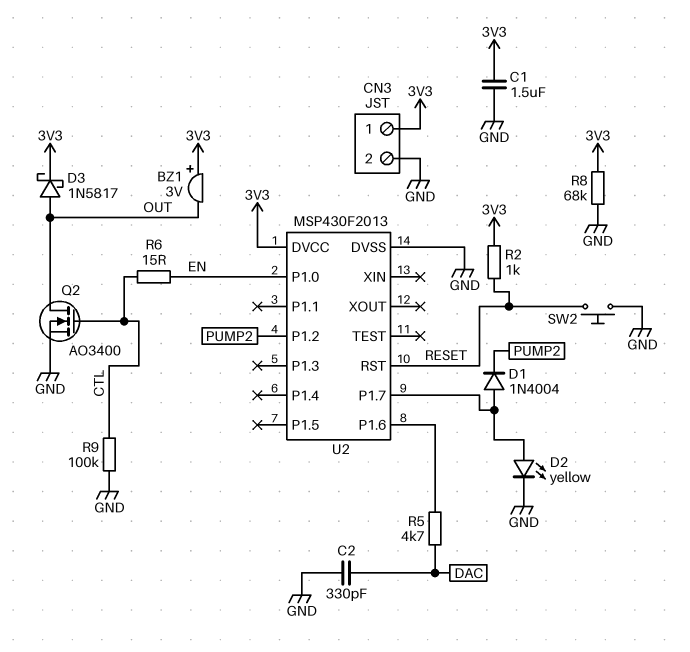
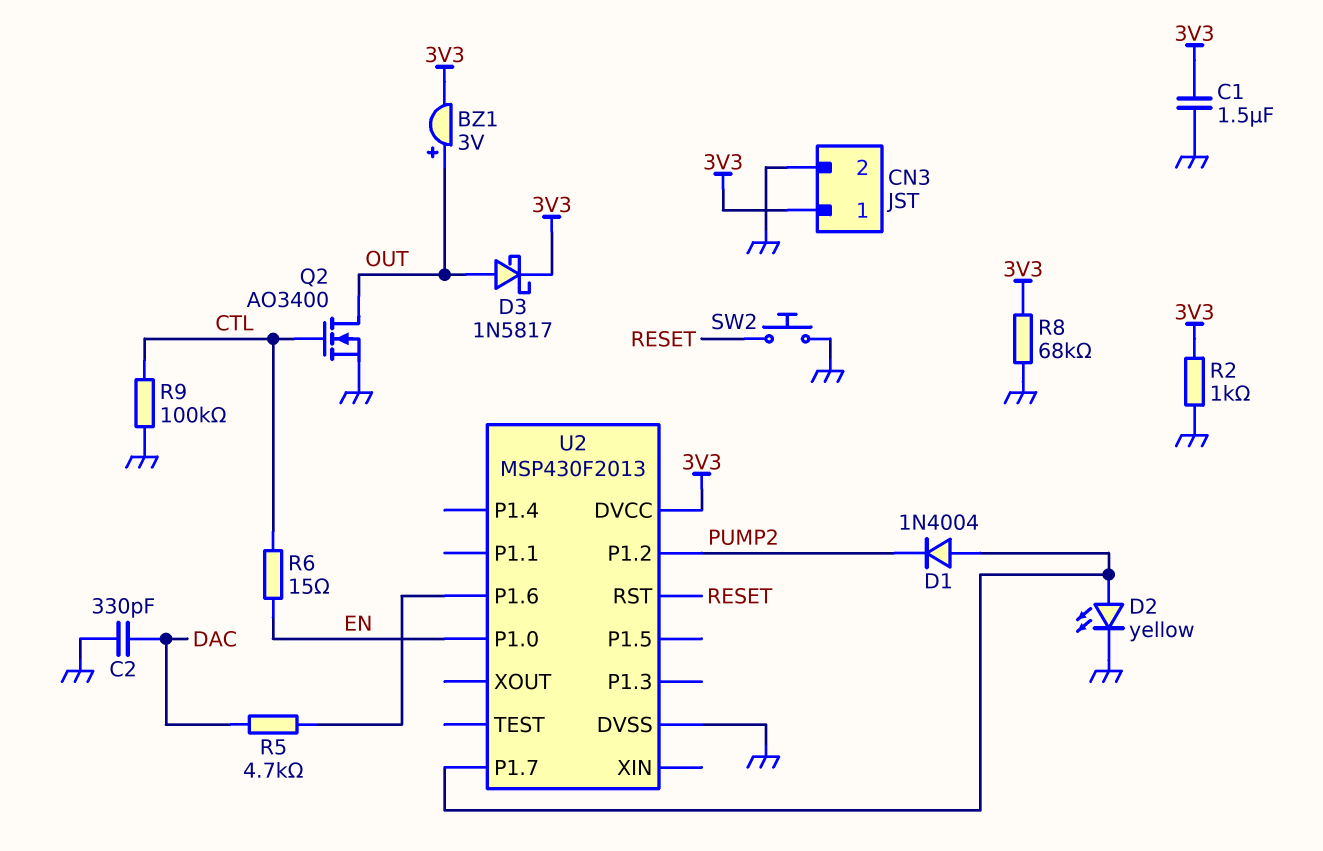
BZ1: buzzer 3V (plus 3V3, minus OUT) -> buzzer 3V (plus OUT, minus 3V3)
R2: 1k (3V3, RESET) -> 1k (3V3, GND)

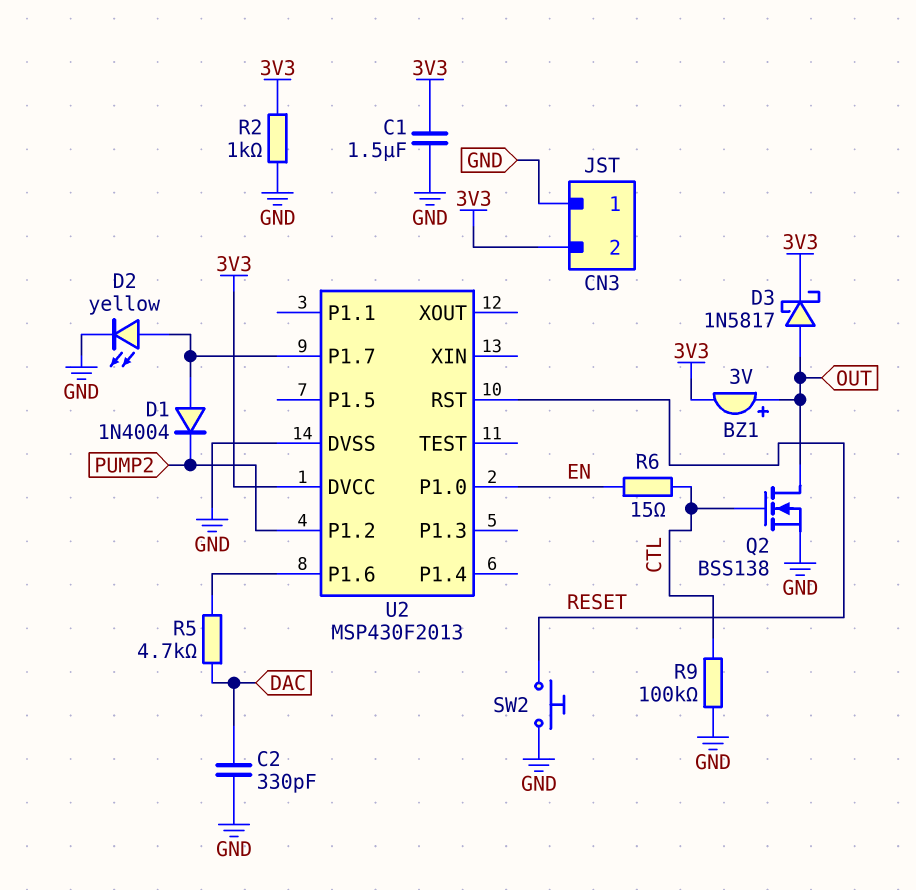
CN3 pin 1: 3V3 -> GND
CN3 pin 2: GND -> 3V3
Q2: NMOS AO3400 (G CTL, D OUT, S GND) -> NMOS BSS138 (G CTL, D OUT, S GND)
R8: 68k (3V3, GND) -> none

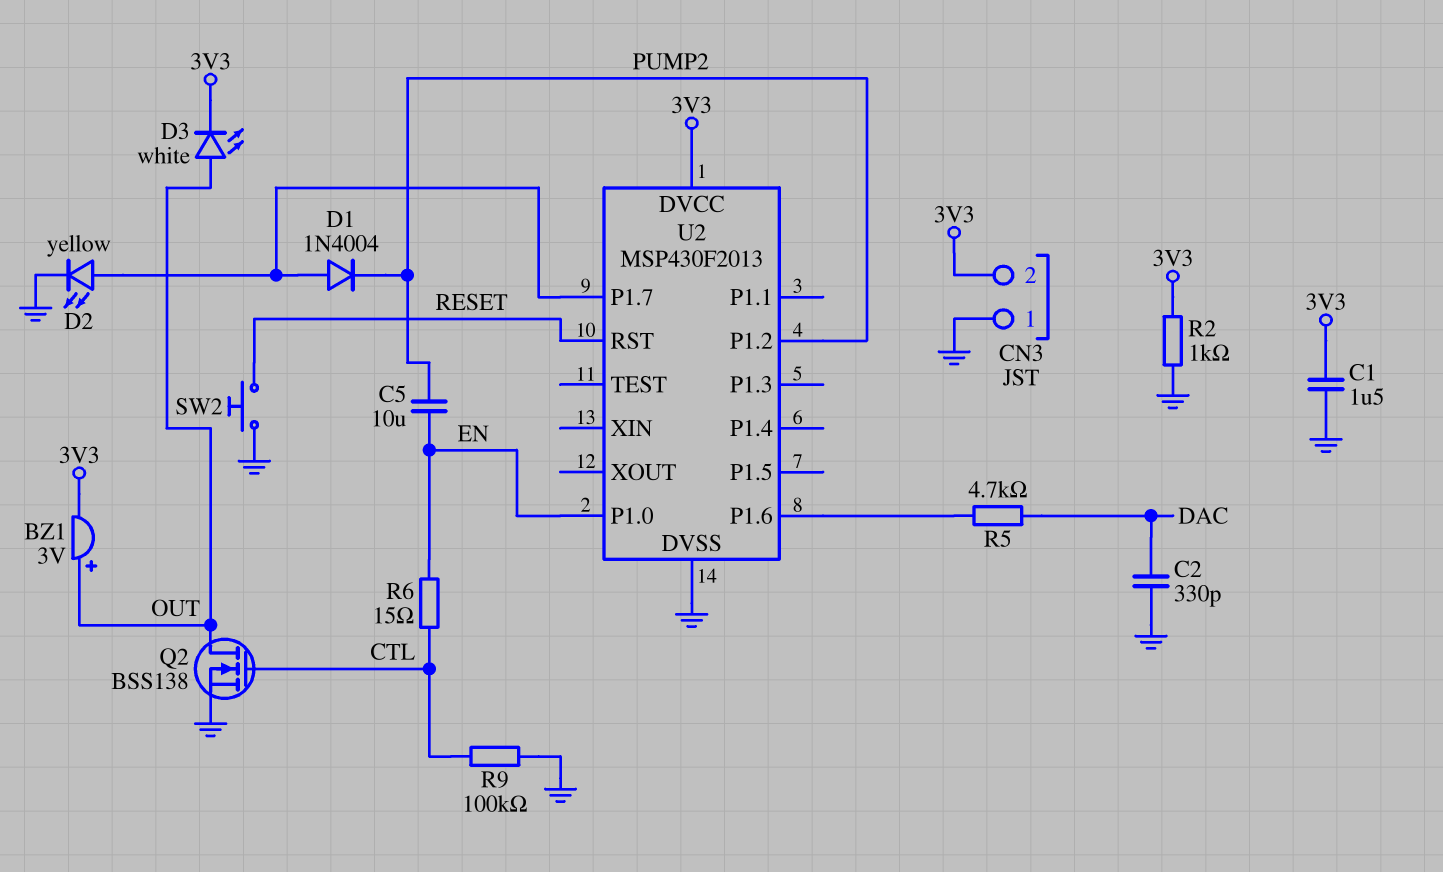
C5: none -> 10uF (EN, PUMP2)
D3: schottky 1N5817 (A OUT, K 3V3) -> LED white (A OUT, K 3V3)

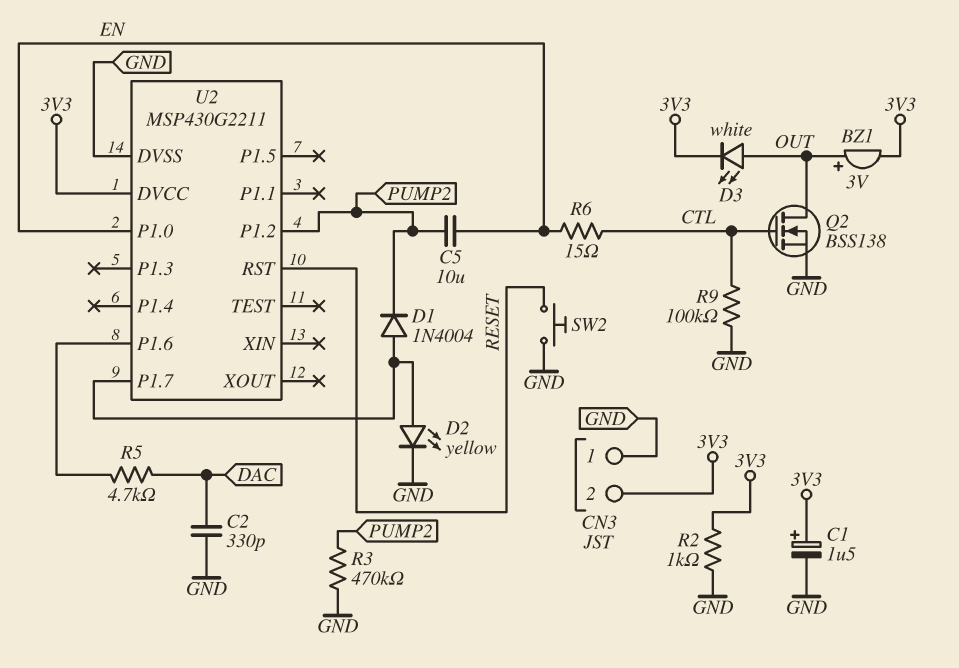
C1: 1.5uF (3V3, GND) -> 1.5uF (plus 3V3, minus GND)
R3: none -> 470k (GND, PUMP2)
U2: MSP430F2013 -> MSP430G2211

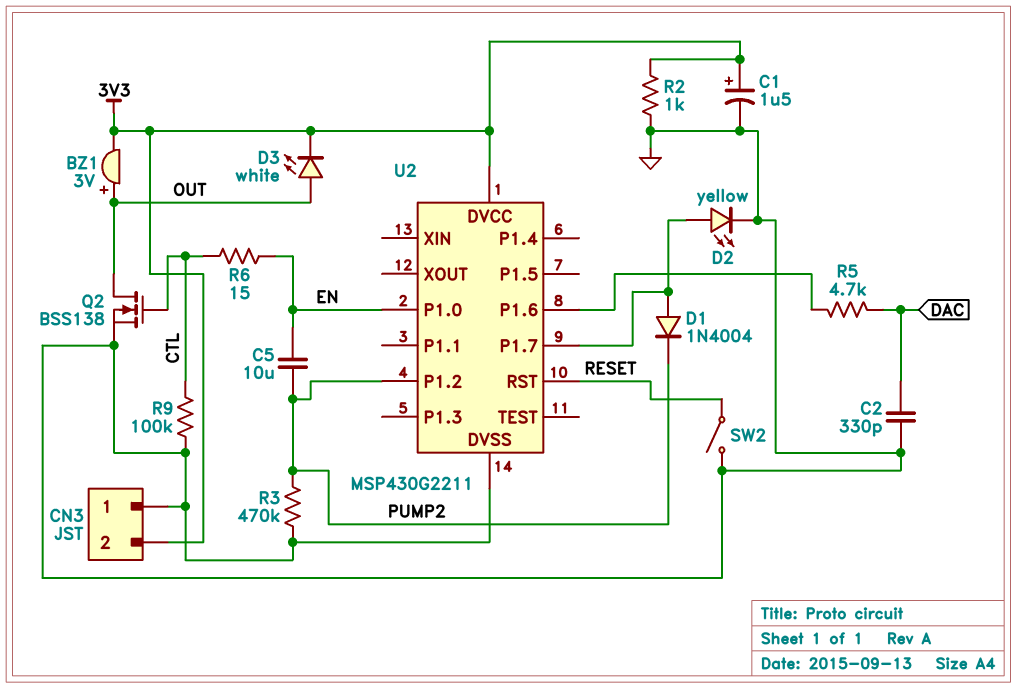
SW2: button (GND, RESET) -> switch (GND, RESET)

